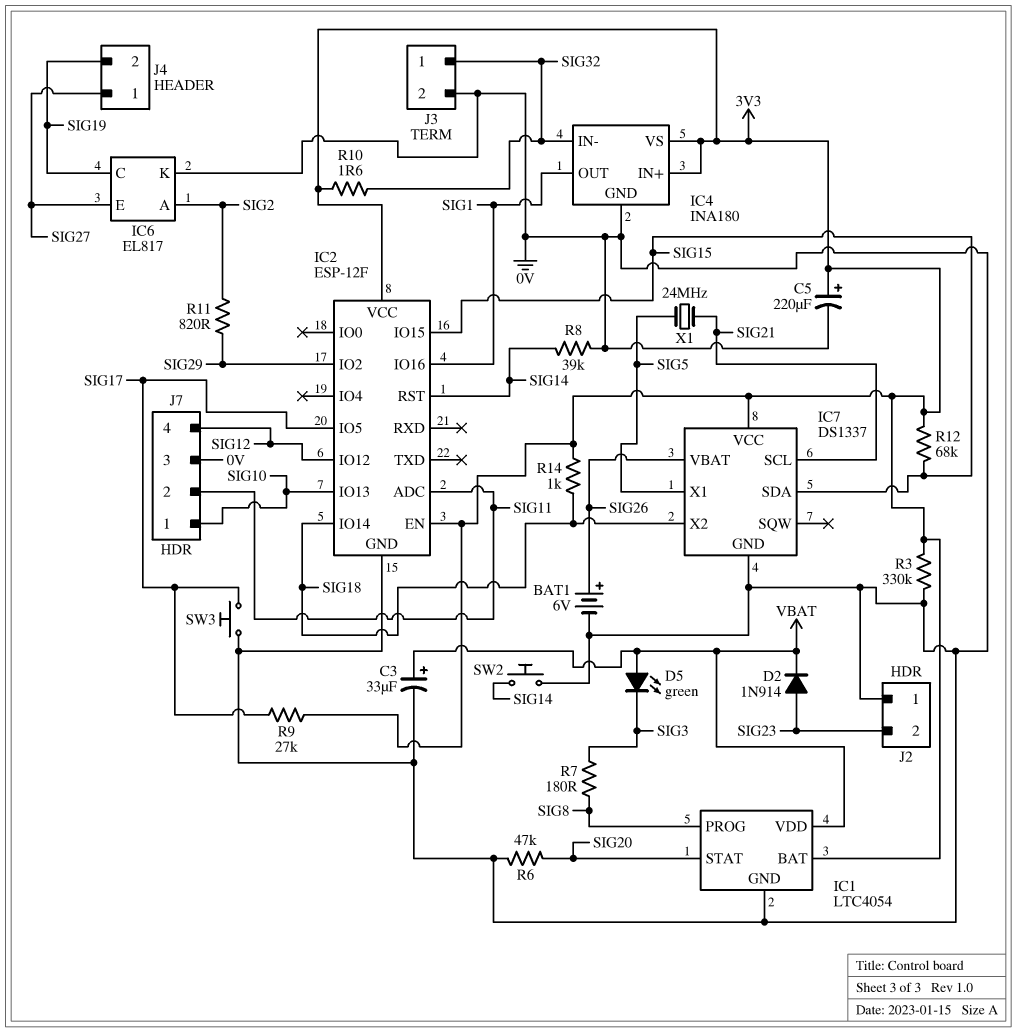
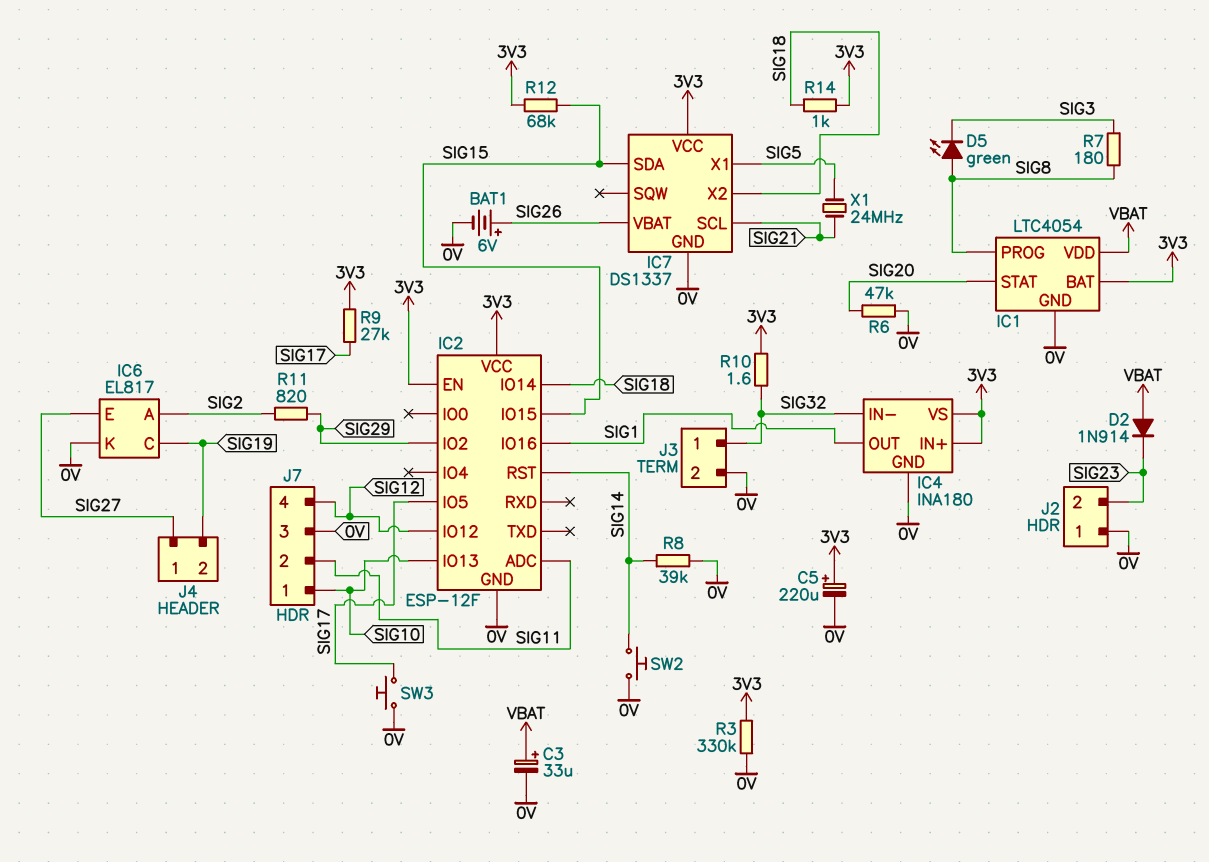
D2: diode 1N914 (A SIG23, K VBAT) -> diode 1N914 (A VBAT, K SIG23)
D5: LED green (A VBAT, K SIG3) -> LED green (A SIG8, K SIG3)

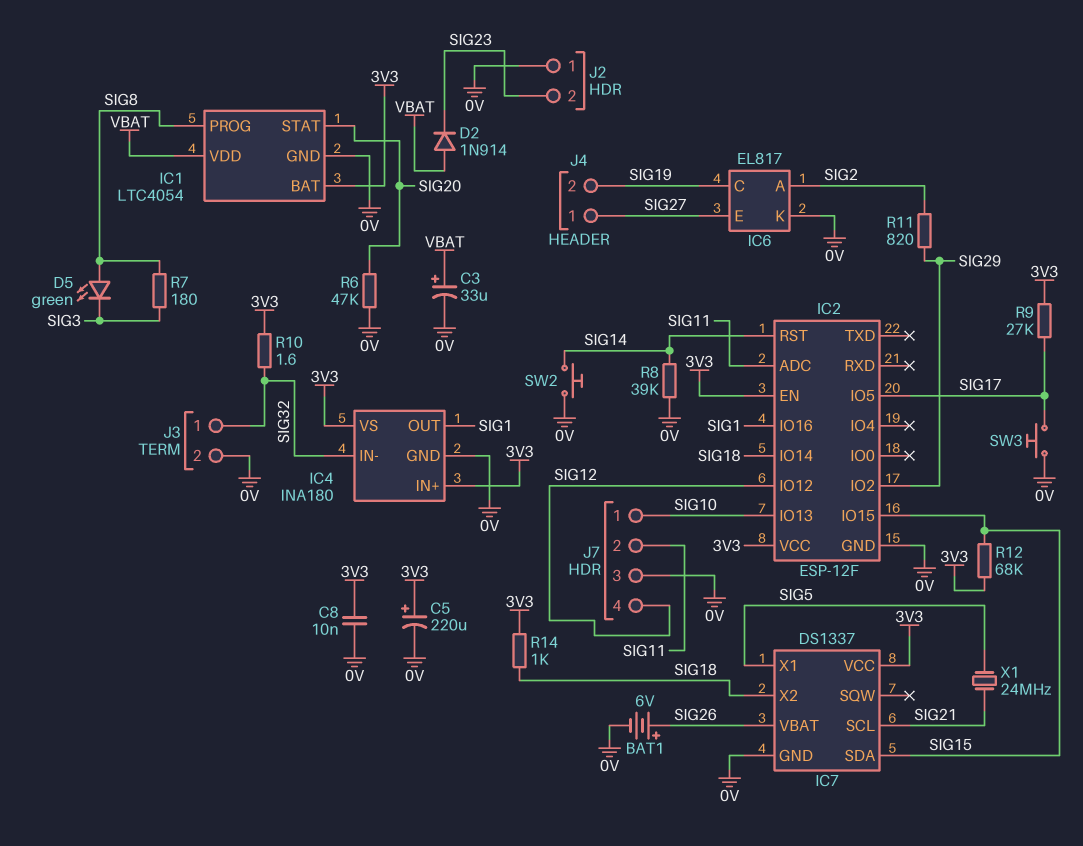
C8: none -> 10nF (0V, 3V3)
R3: 330k (0V, 3V3) -> none

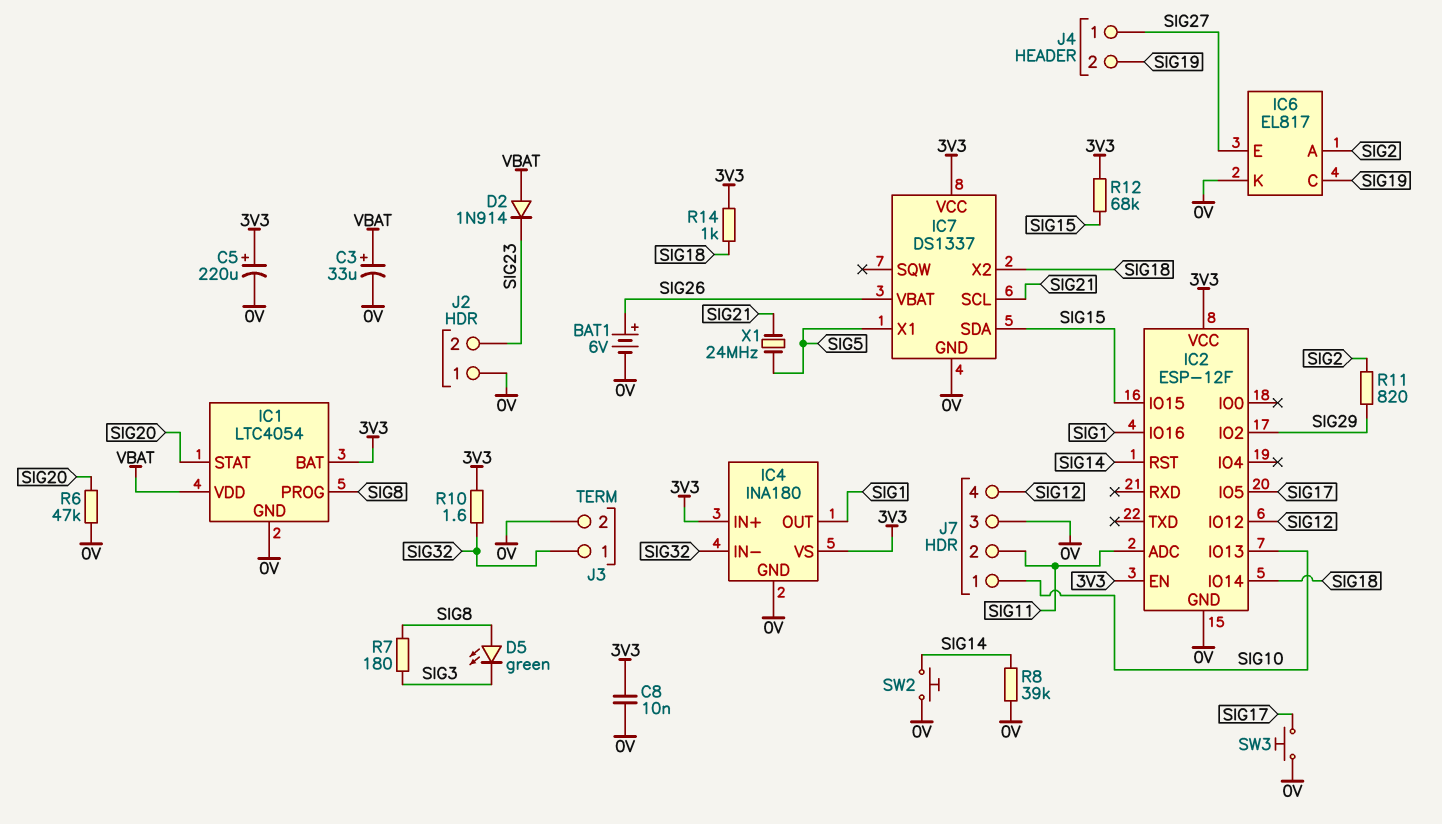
R9: 27k (3V3, SIG17) -> none

